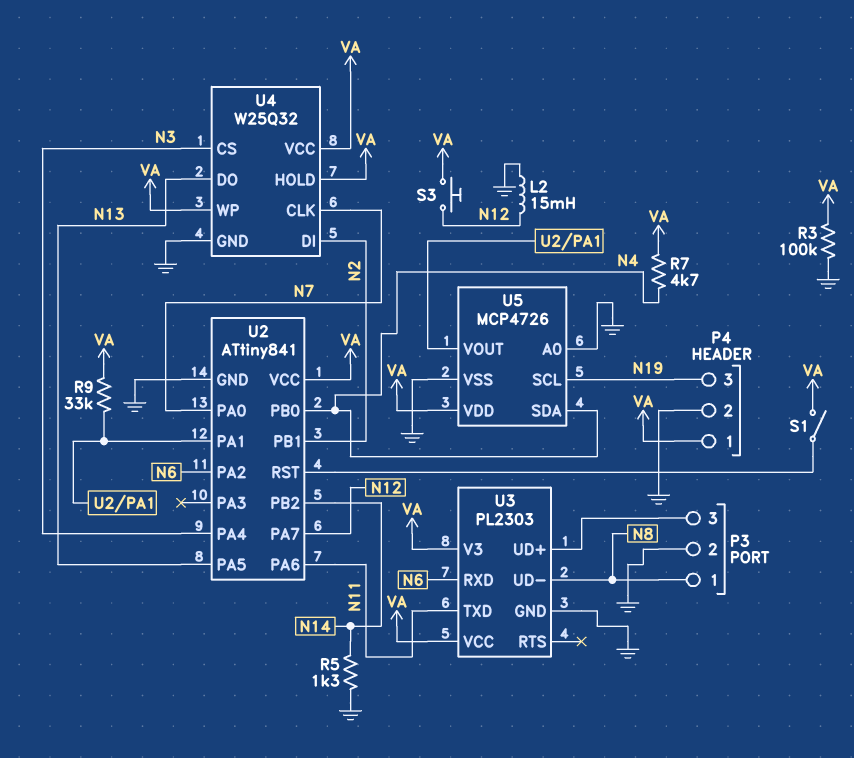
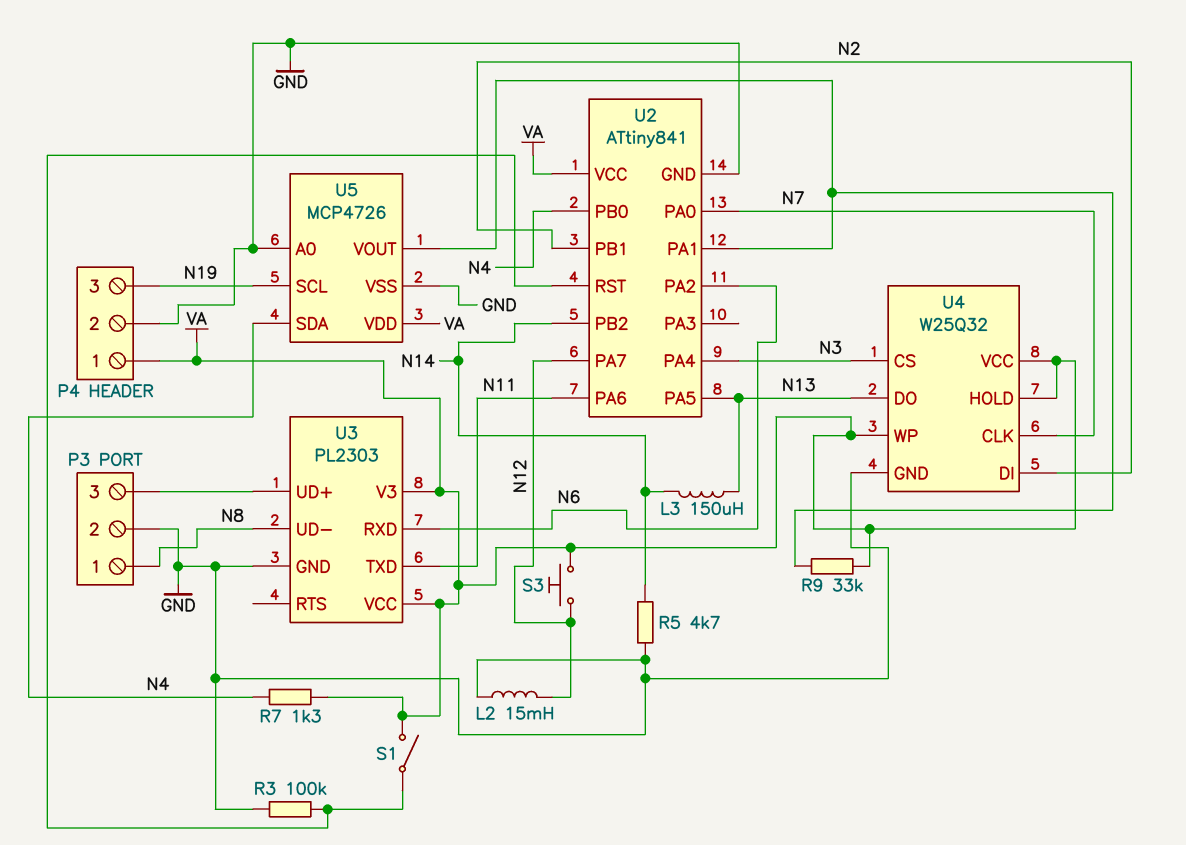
L3: none -> 150uH (N13, N14)
R3: 100k (GND, VA) -> 100k (GND, U2/RST)
R5: 1.3k (GND, N14) -> 4.7k (GND, N14)
R7: 4.7k (N4, VA) -> 1.3k (N4, VA)

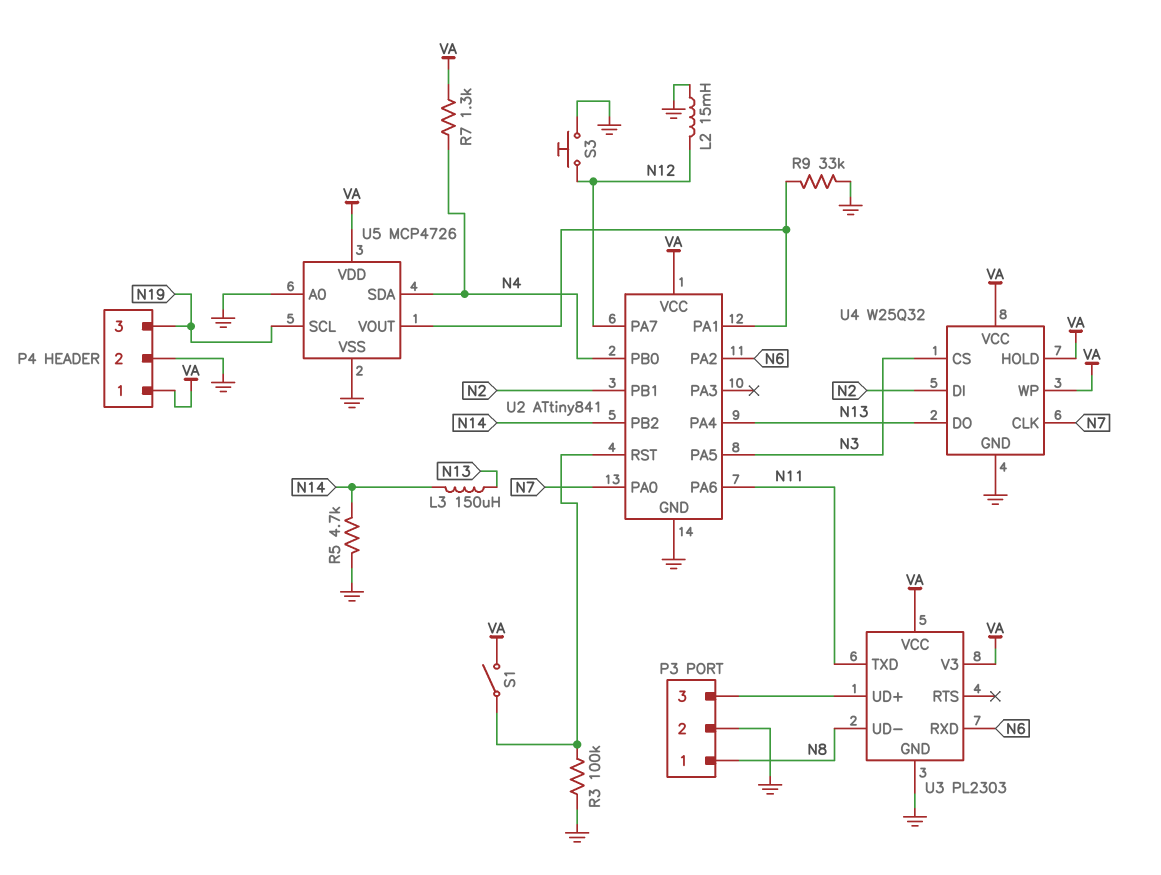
R9: 33k (U2/PA1, VA) -> 33k (GND, U2/PA1)
S3: button (N12, VA) -> button (GND, N12)
U2 pin PA4: N3 -> N13
U2 pin PA5: N13 -> N3

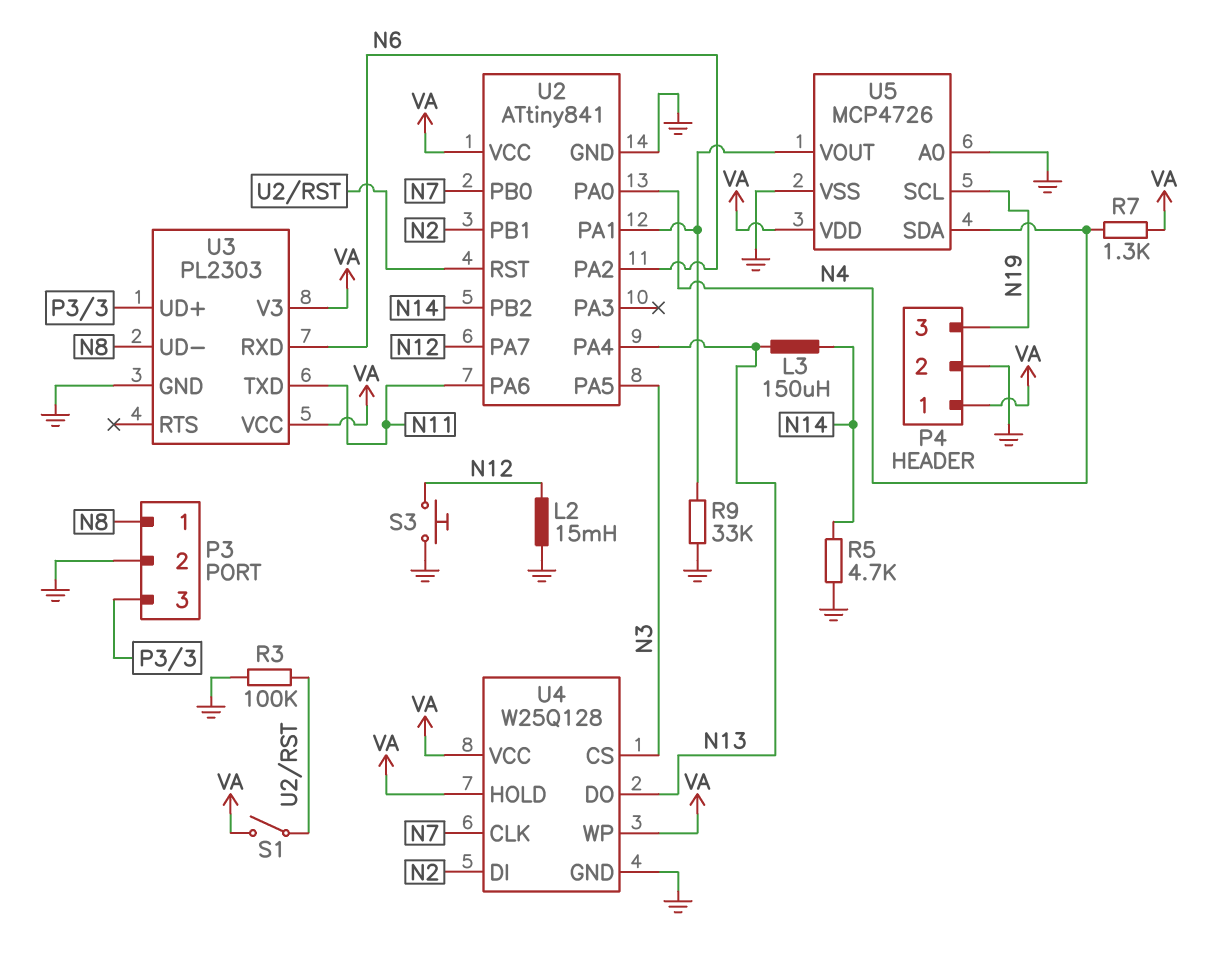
U2 pin PA0: N7 -> N4
U2 pin PB0: N4 -> N7
U4: W25Q32 -> W25Q128

